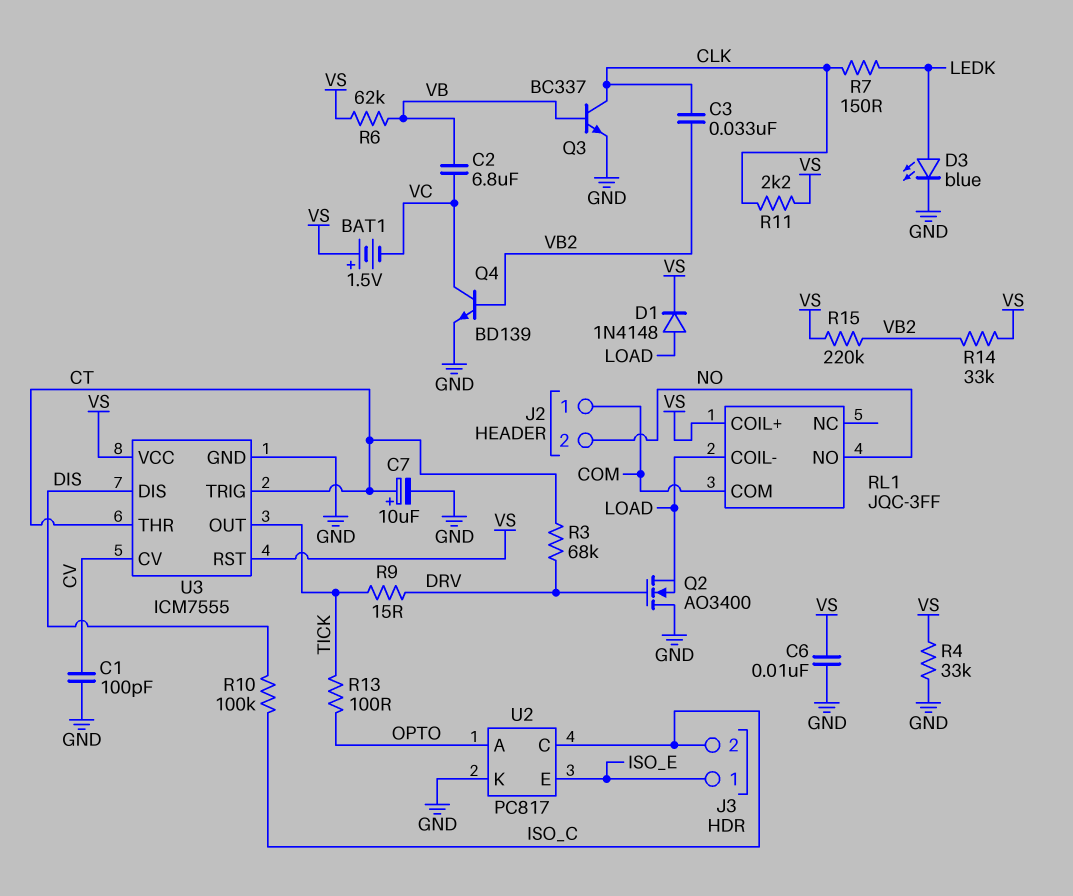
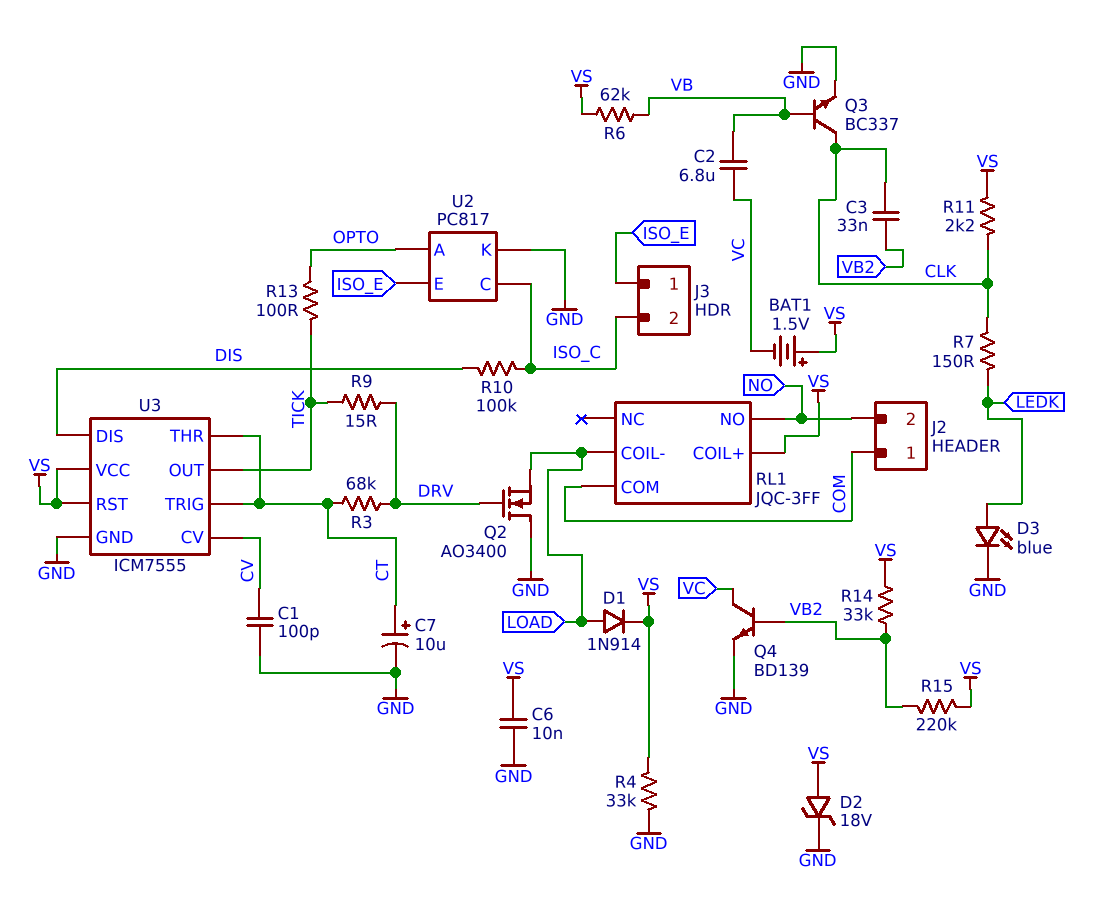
D1: diode 1N4148 (A LOAD, K VS) -> diode 1N914 (A LOAD, K VS)
D2: none -> zener 18V (A VS, K GND)

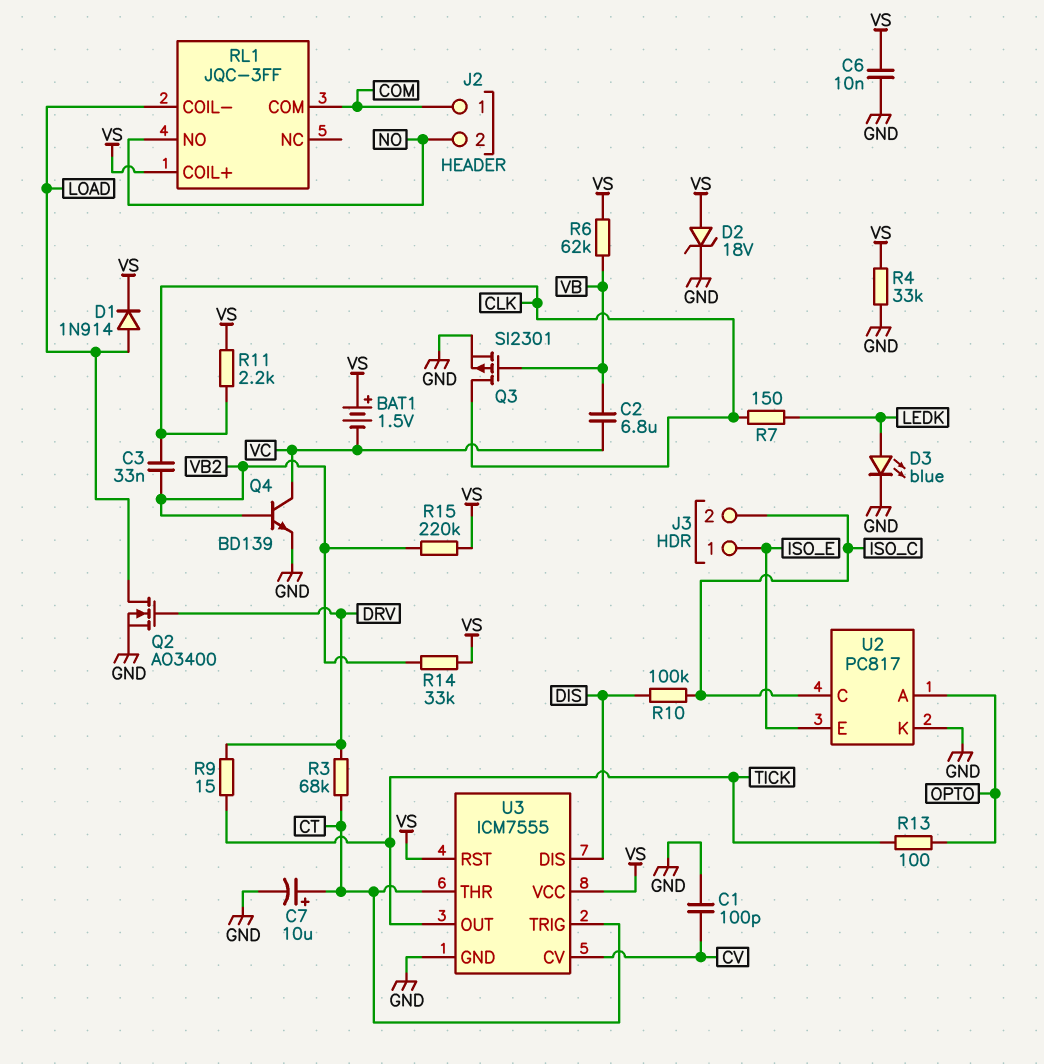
Q2: NMOS AO3400 (G DRV, D GND, S LOAD) -> NMOS AO3400 (G DRV, D LOAD, S GND)
Q3: NPN BC337 (B VB, C CLK, E GND) -> PMOS SI2301 (G VB, D CLK, S GND)

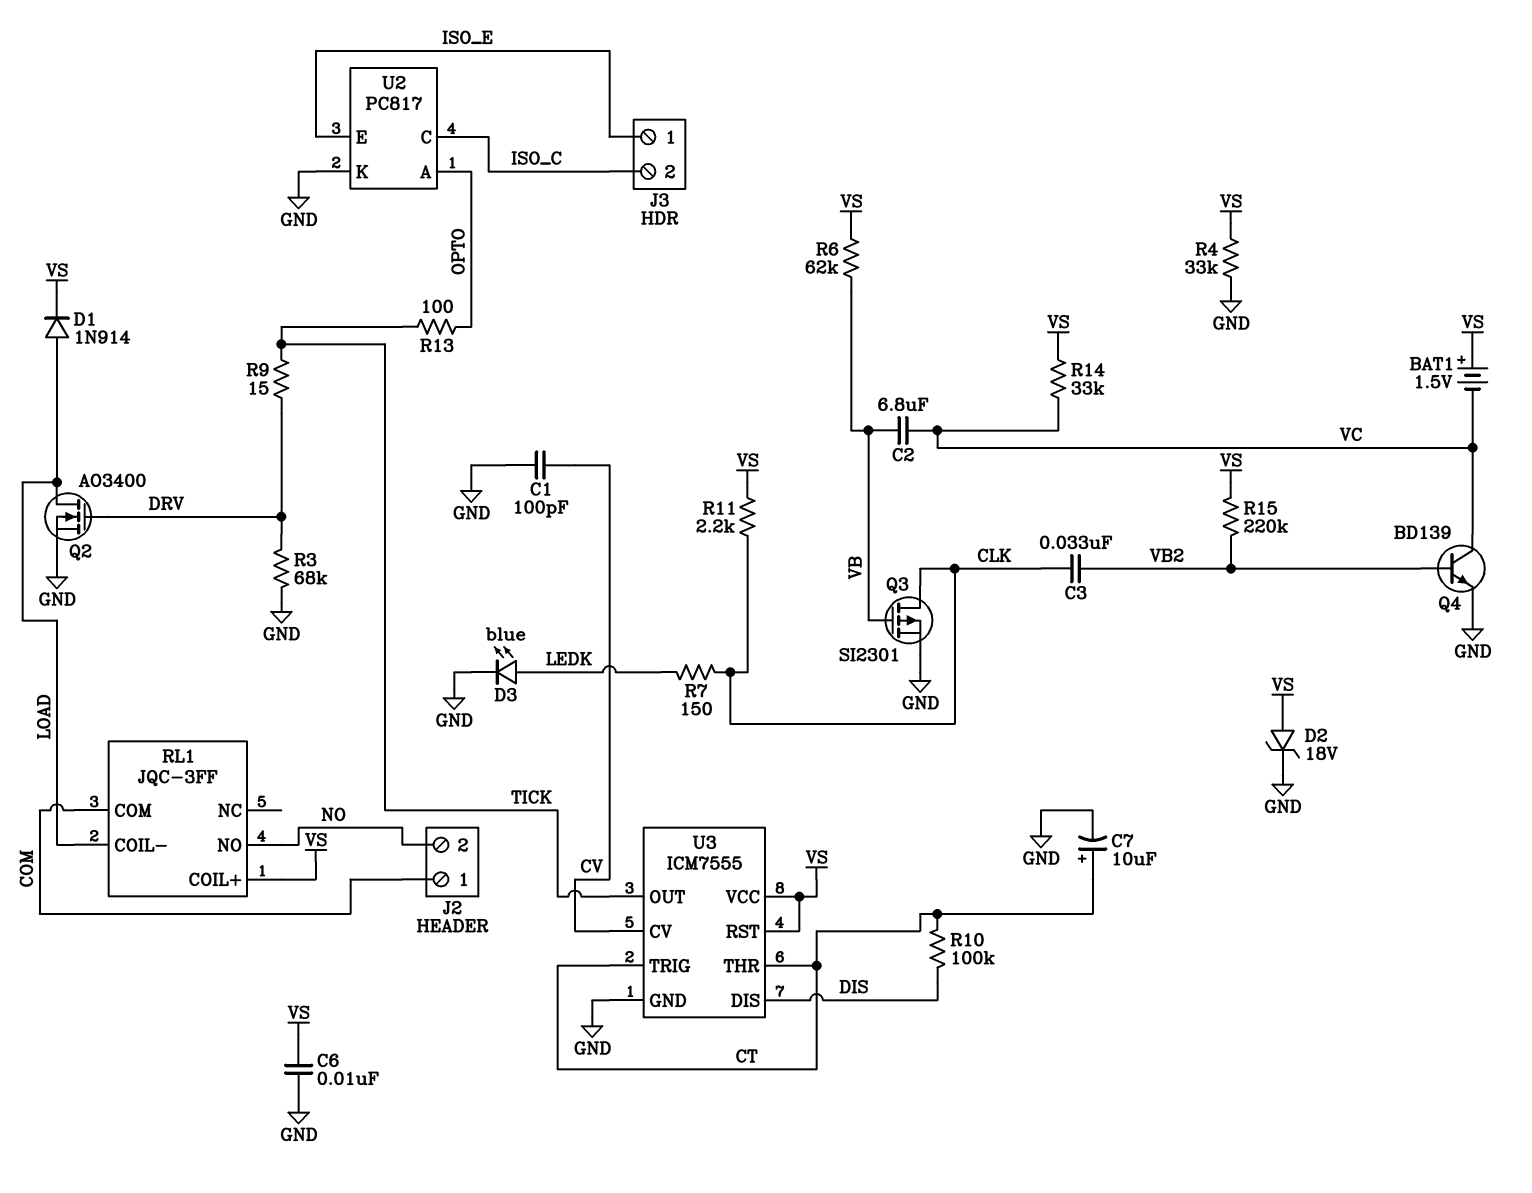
R3: 68k (CT, DRV) -> 68k (DRV, GND)
R10: 100k (DIS, ISO_C) -> 100k (CT, DIS)
R14: 33k (VB2, VS) -> 33k (VC, VS)

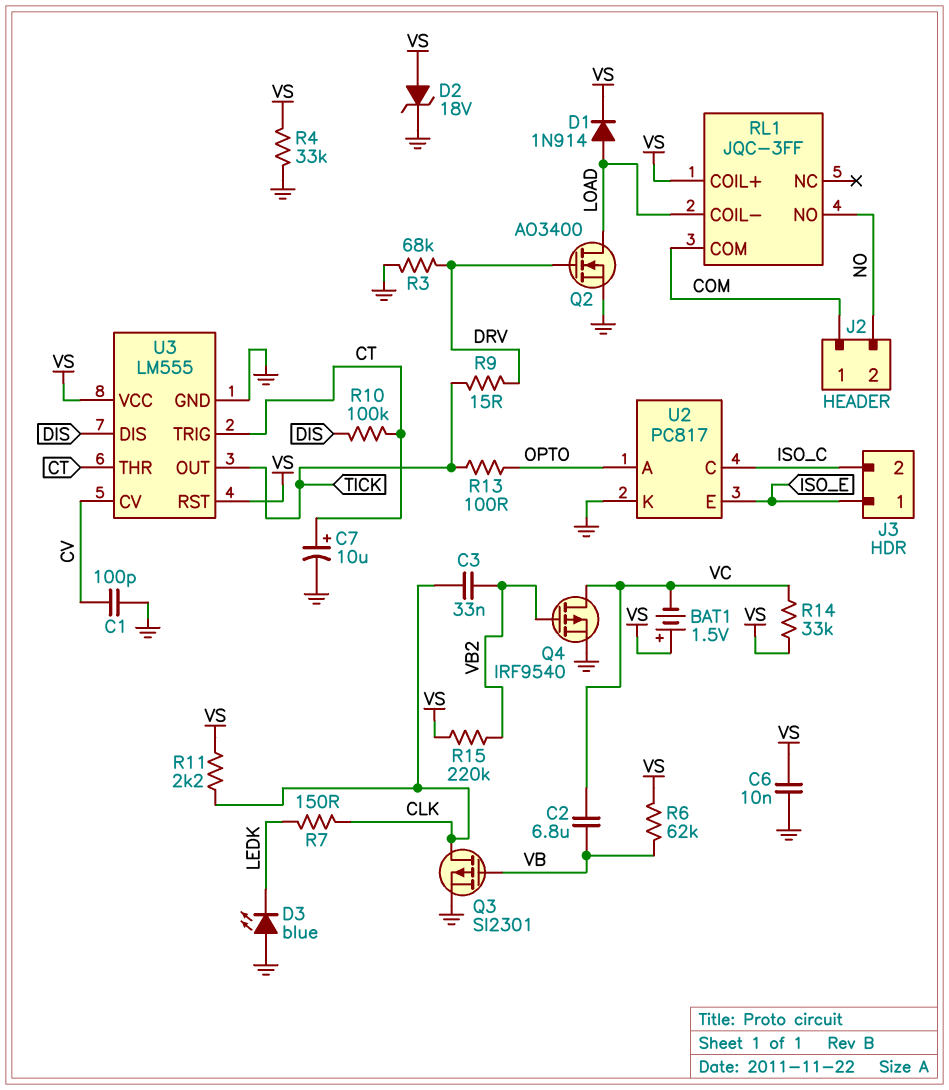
D3: LED blue (A LEDK, K GND) -> LED blue (A GND, K LEDK)
Q4: NPN BD139 (B VB2, C VC, E GND) -> PMOS IRF9540 (G VB2, D VC, S GND)
U3: ICM7555 -> LM555

